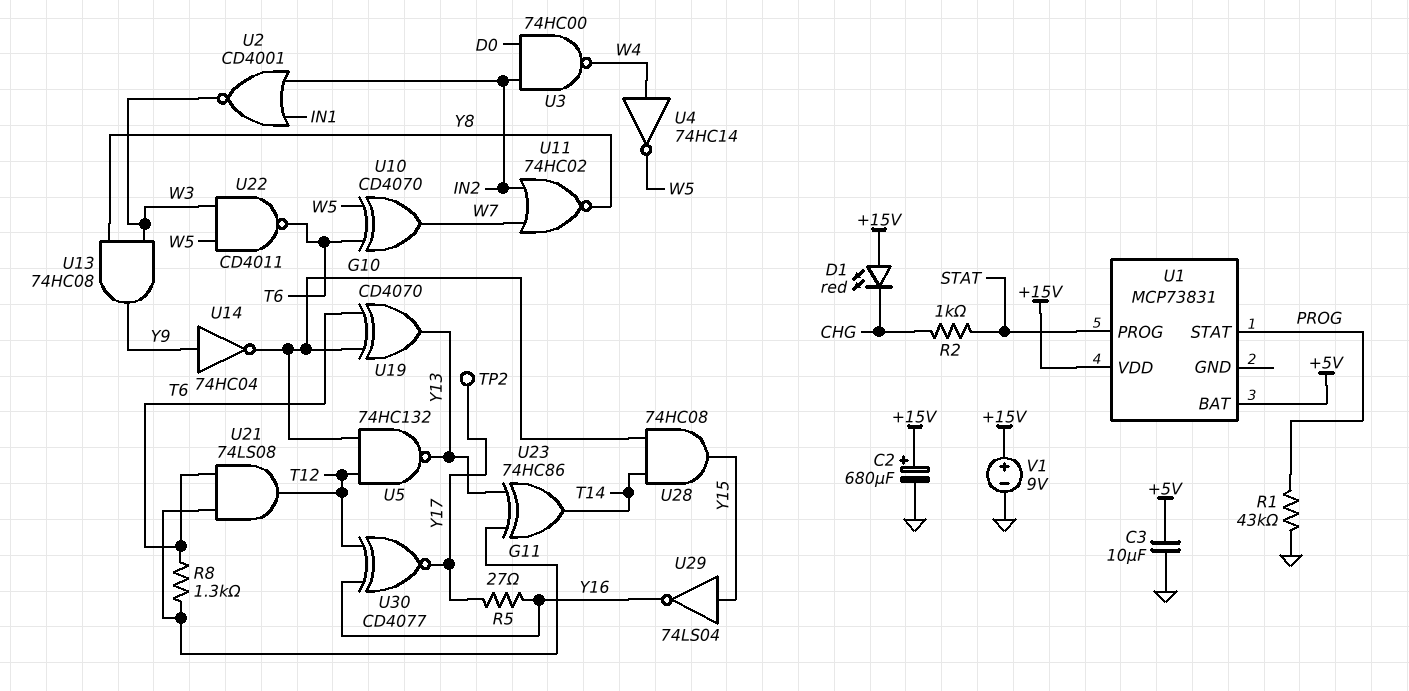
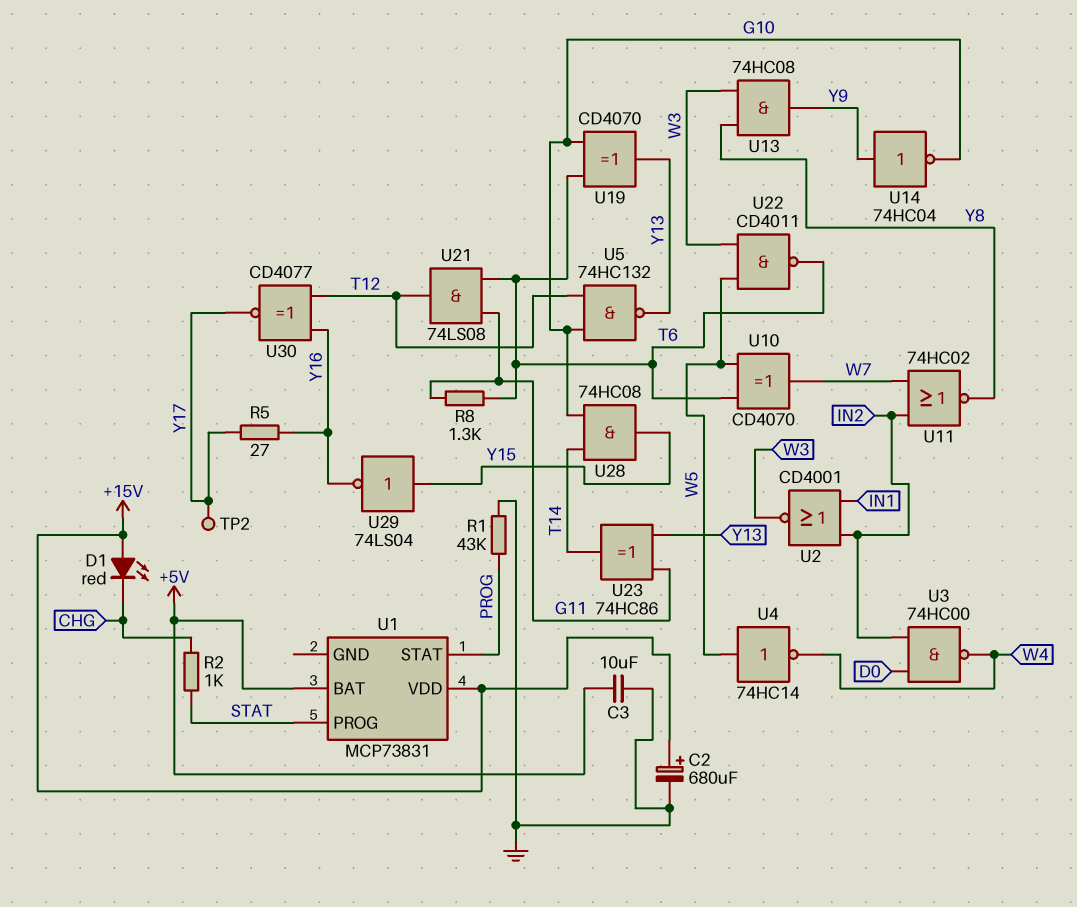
U4: NOT 74HC14 (in W4, out W5) -> NOT 74HC14 (in W5, out W4)
V1: 9V (plus +15V, minus GND) -> none

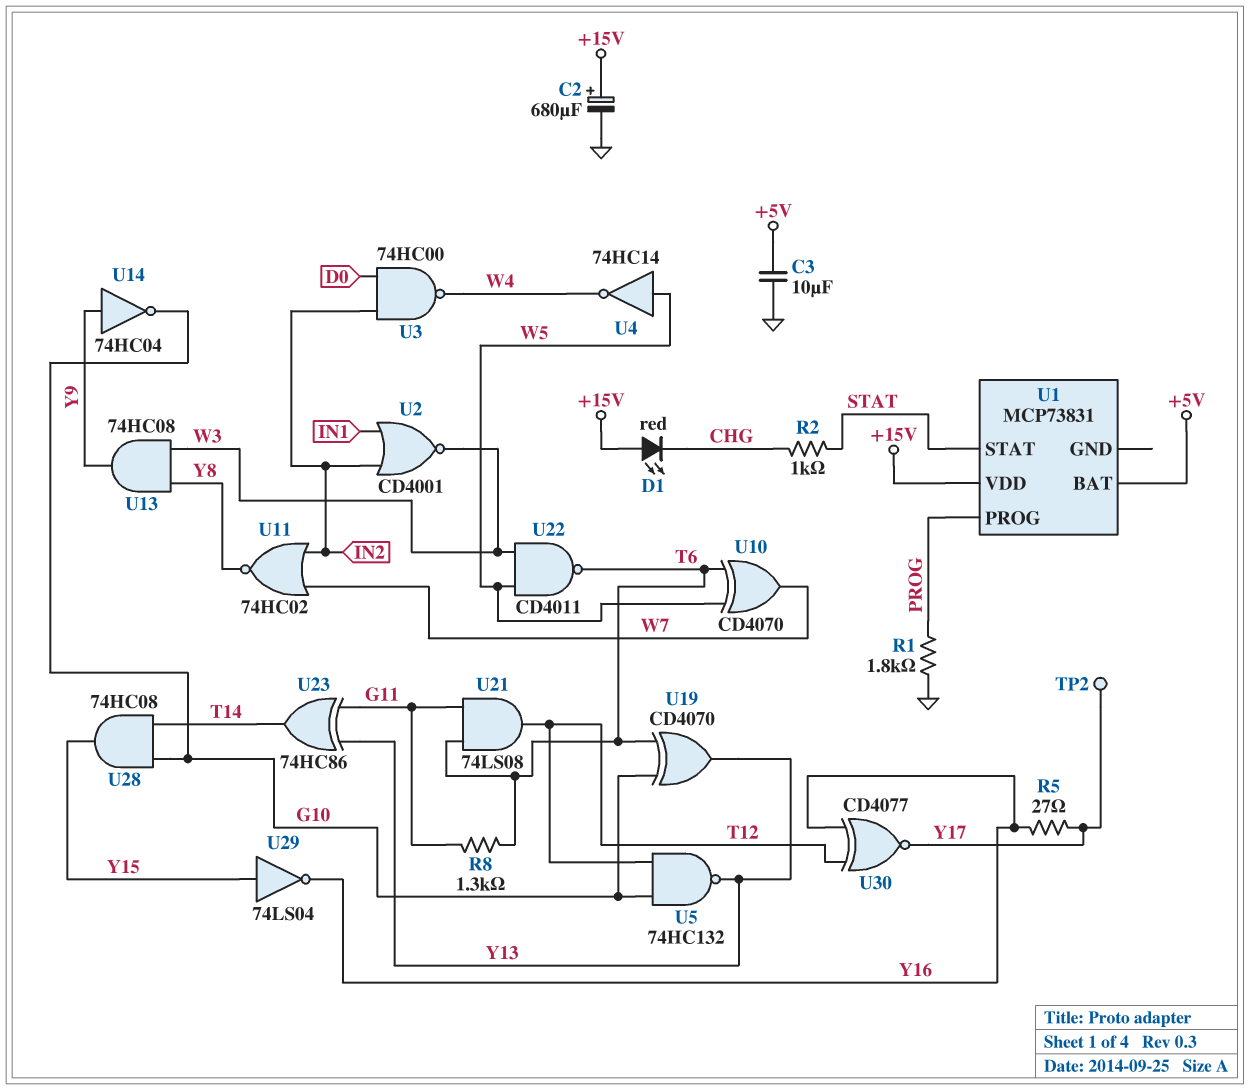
R1: 43k (GND, PROG) -> 1.8k (GND, PROG)
U1 pin PROG: STAT -> PROG
U1 pin STAT: PROG -> STAT

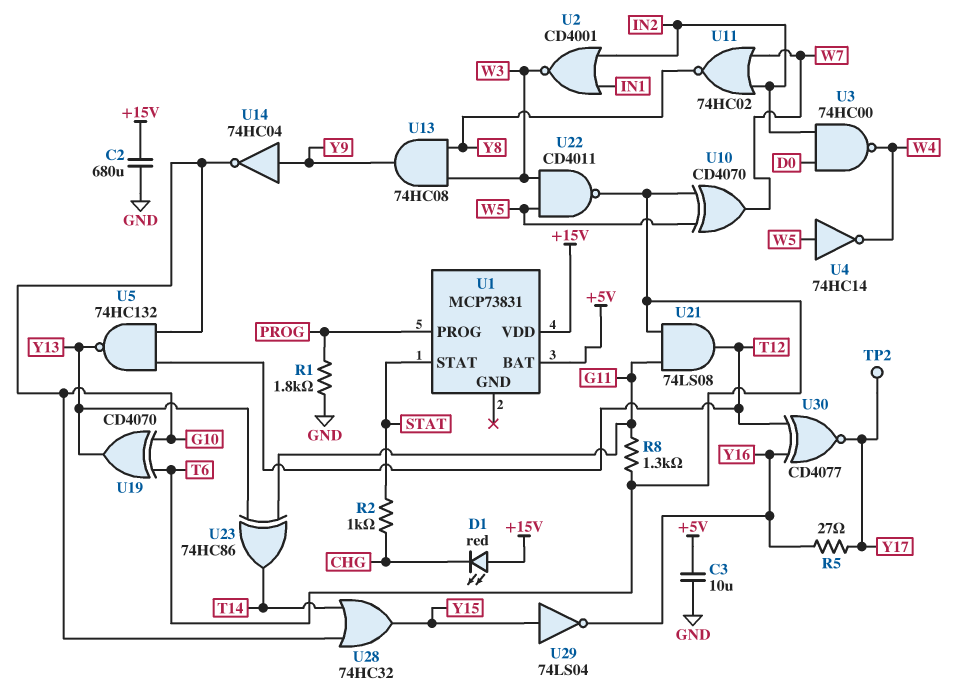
C2: 680uF (plus +15V, minus GND) -> 680uF (+15V, GND)
U28: AND 74HC08 (in G10, in T14, out Y15) -> OR 74HC32 (in G10, in T14, out Y15)

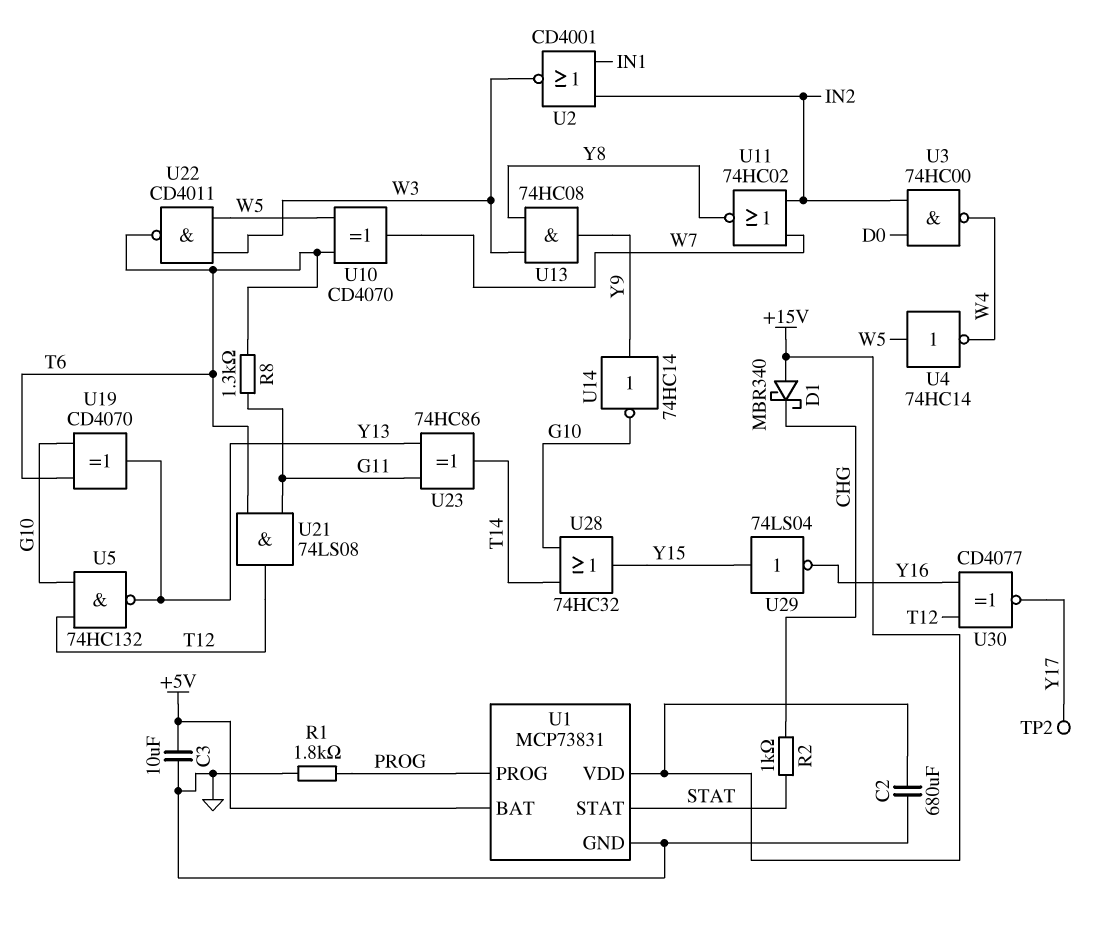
D1: LED red (A +15V, K CHG) -> schottky MBR340 (A +15V, K CHG)
R5: 27 (Y16, Y17) -> none
U1 pin GND: none -> GND
U14: NOT 74HC04 (in Y9, out G10) -> NOT 74HC14 (in Y9, out G10)

